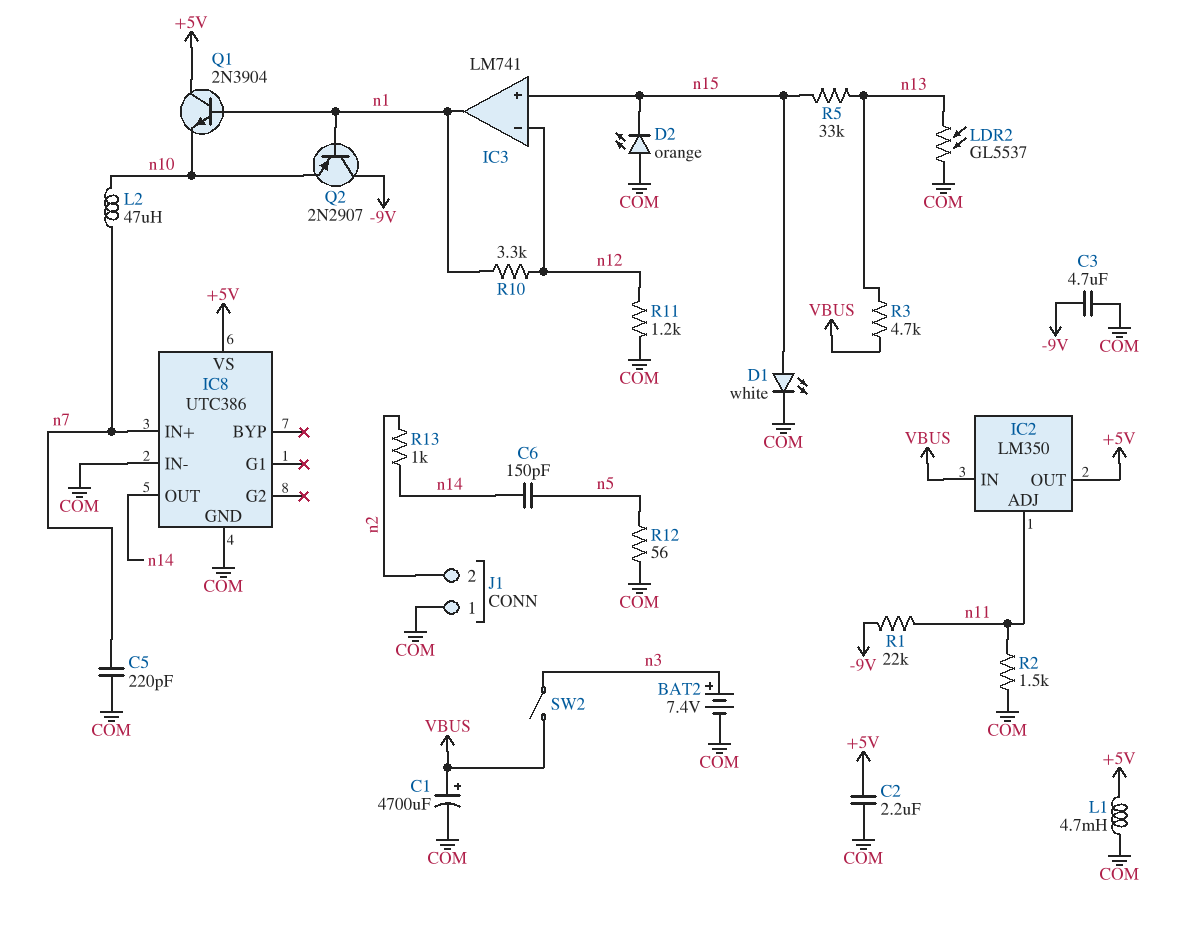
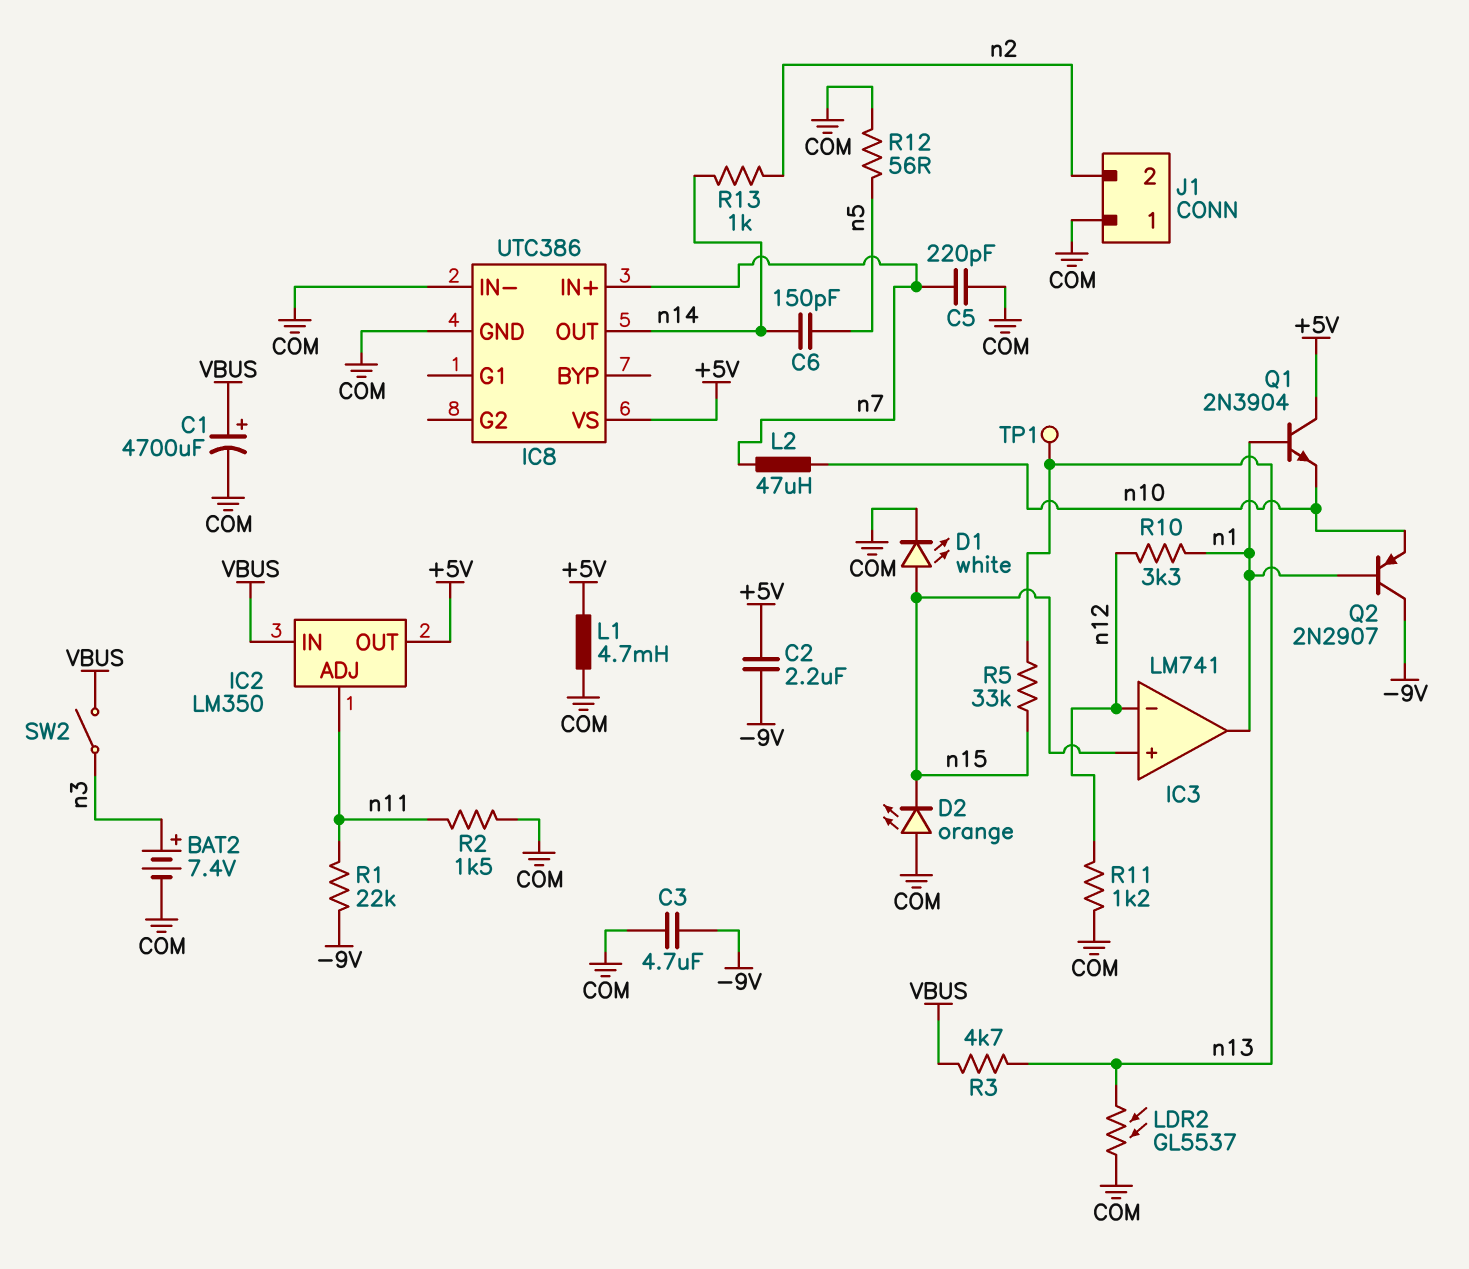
C2: 2.2uF (+5V, COM) -> 2.2uF (+5V, -9V)
TP1: none -> test point (n13)

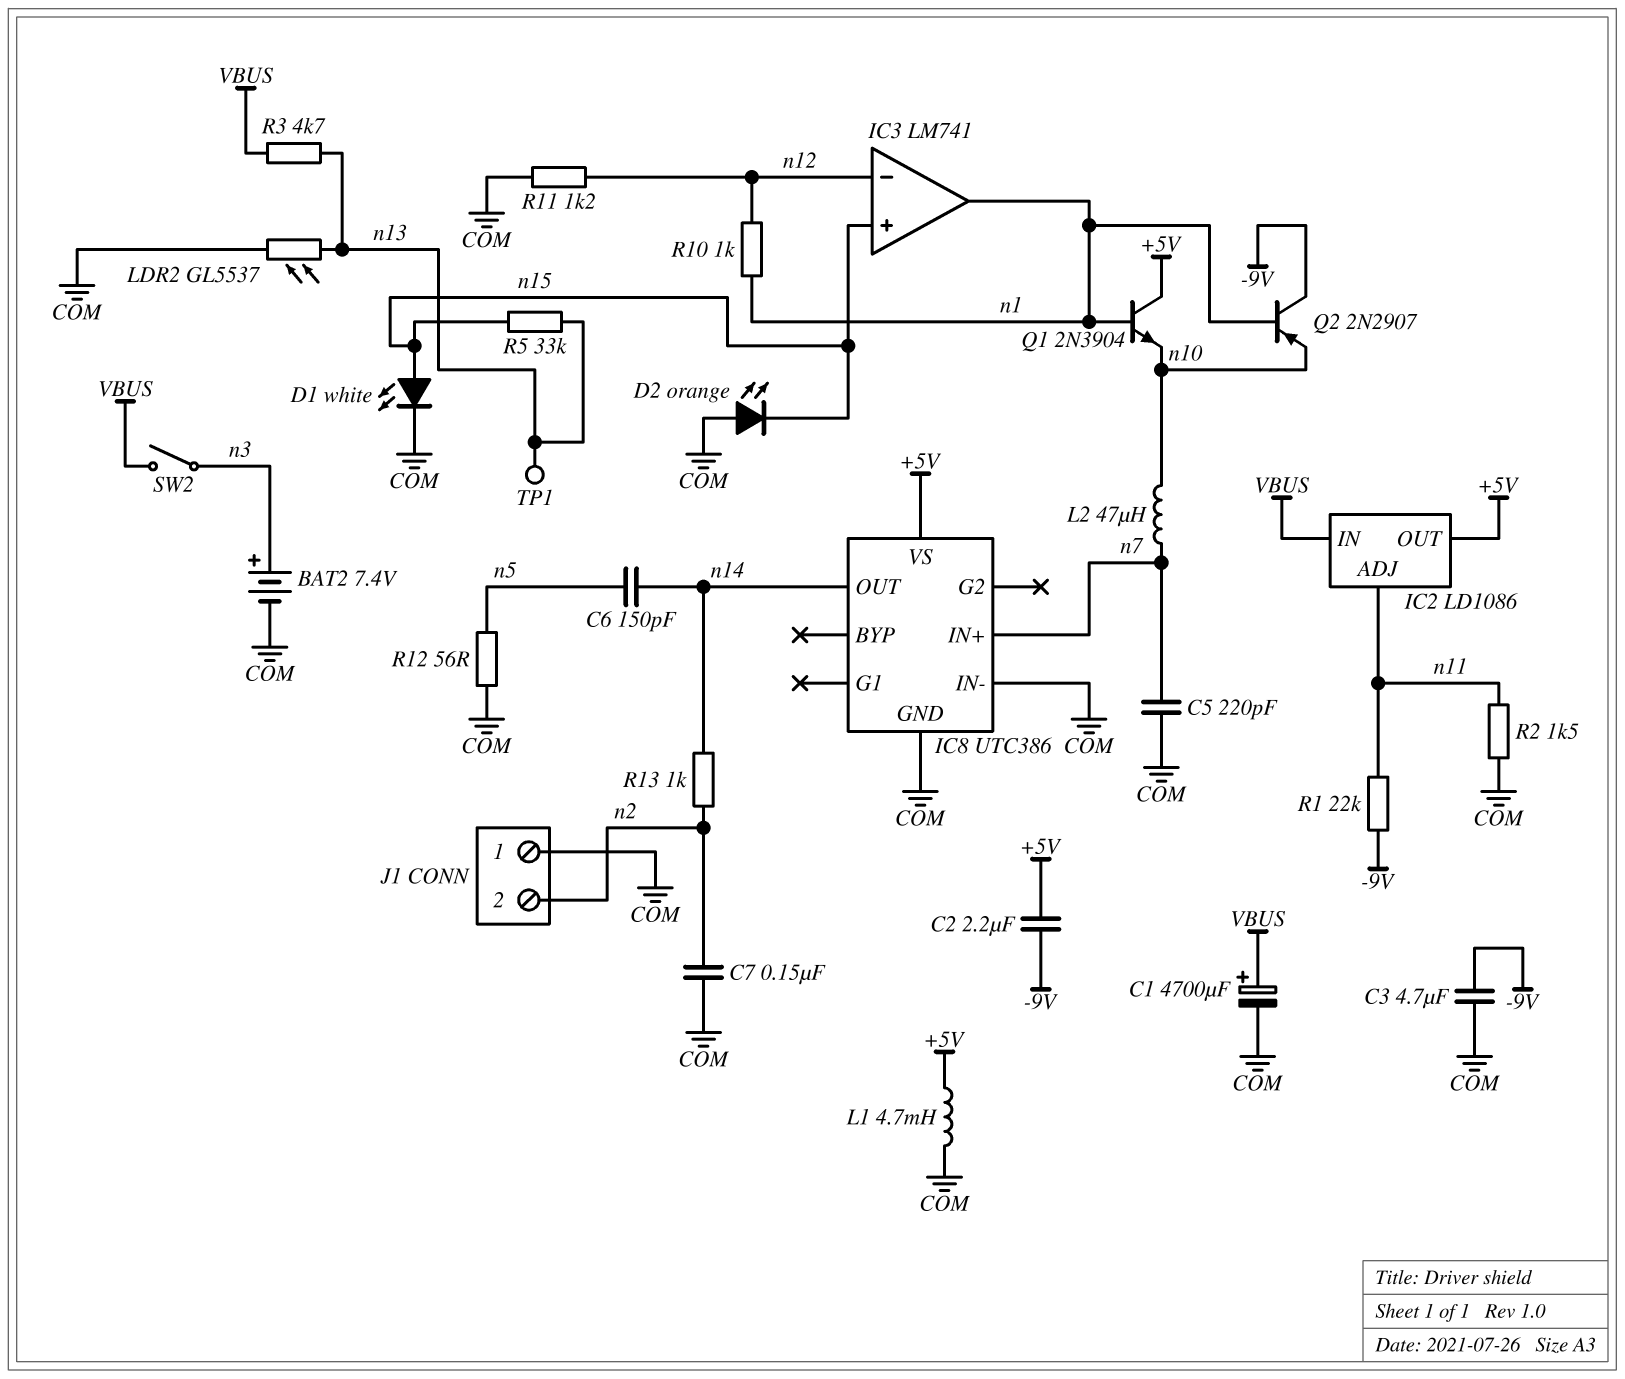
C7: none -> 150nF (COM, n2)
IC2: LM350 -> LD1086
R10: 3.3k (n1, n12) -> 1k (n1, n12)

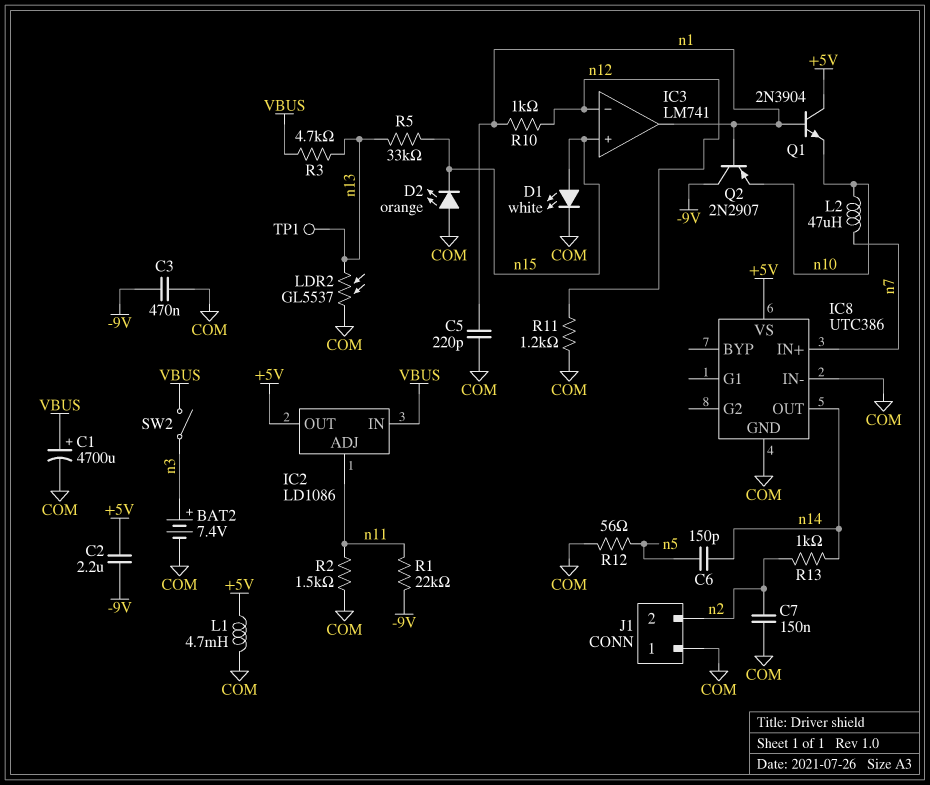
C3: 4.7uF (-9V, COM) -> 470nF (-9V, COM)
C5: 220pF (COM, n7) -> 220pF (COM, n1)

